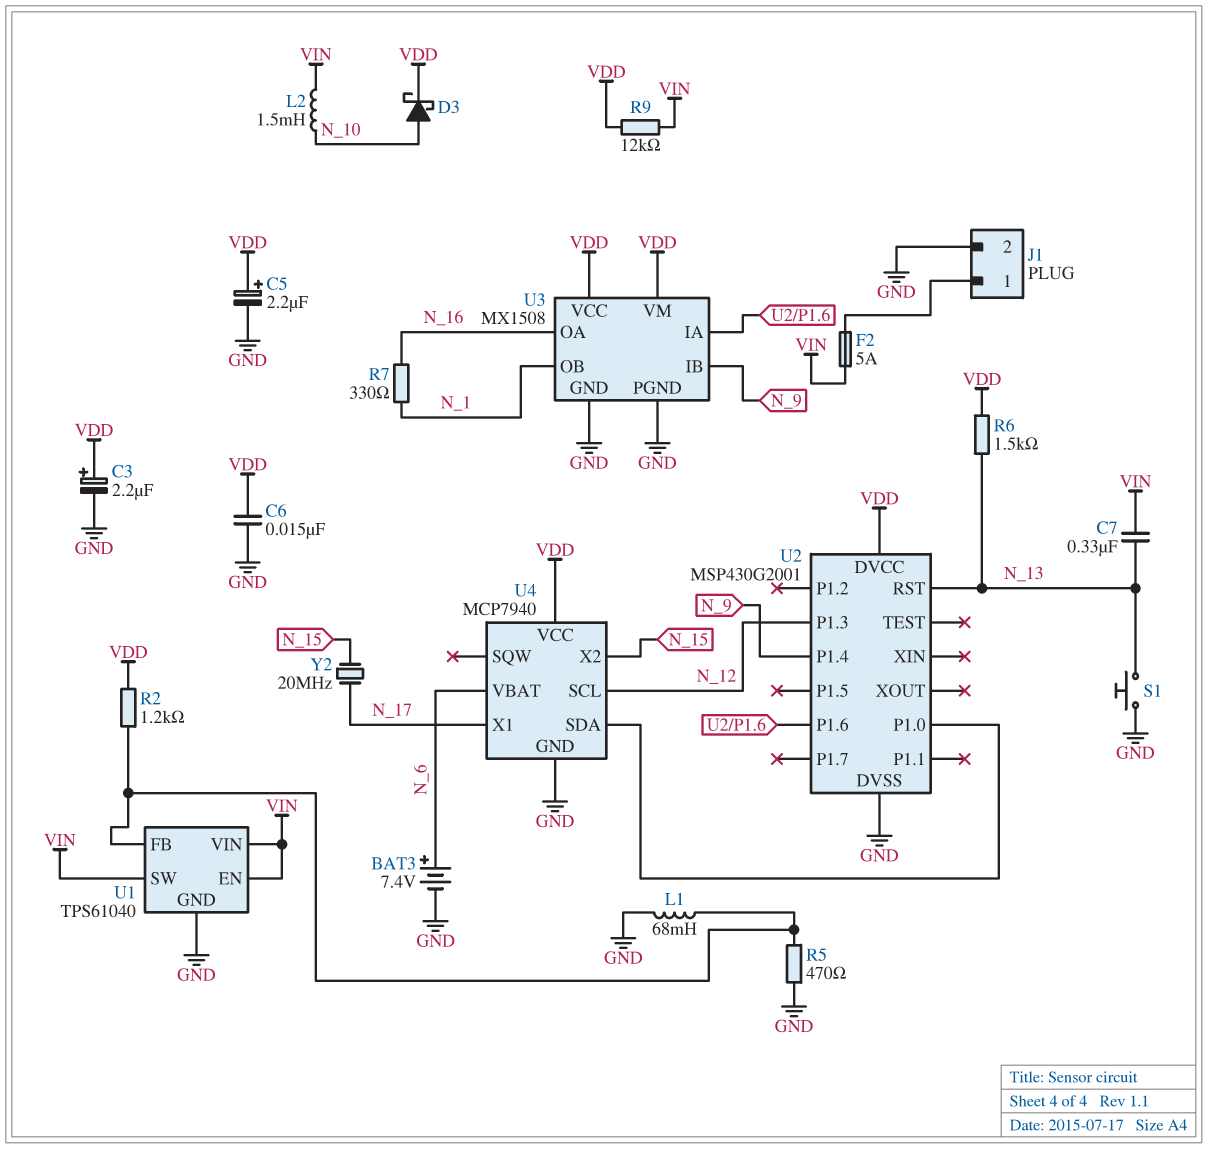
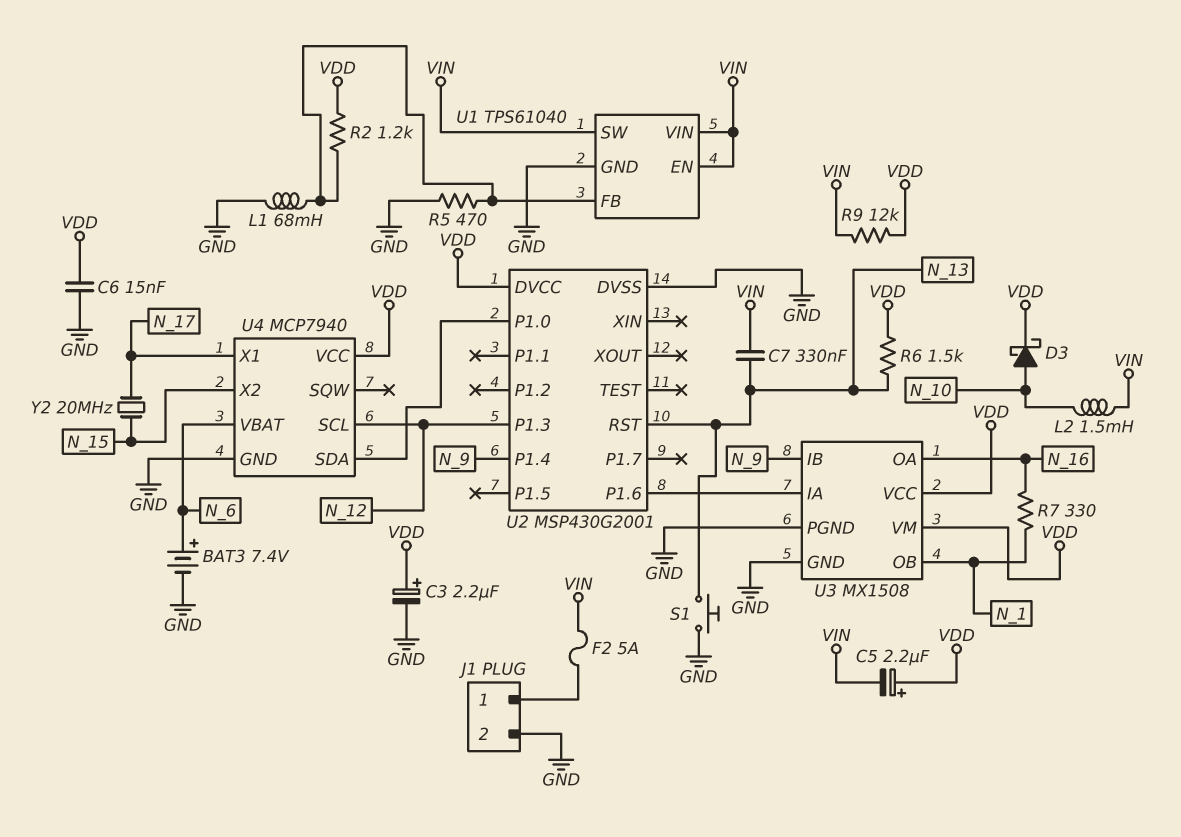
C5: 2.2uF (plus VDD, minus GND) -> 2.2uF (plus VDD, minus VIN)

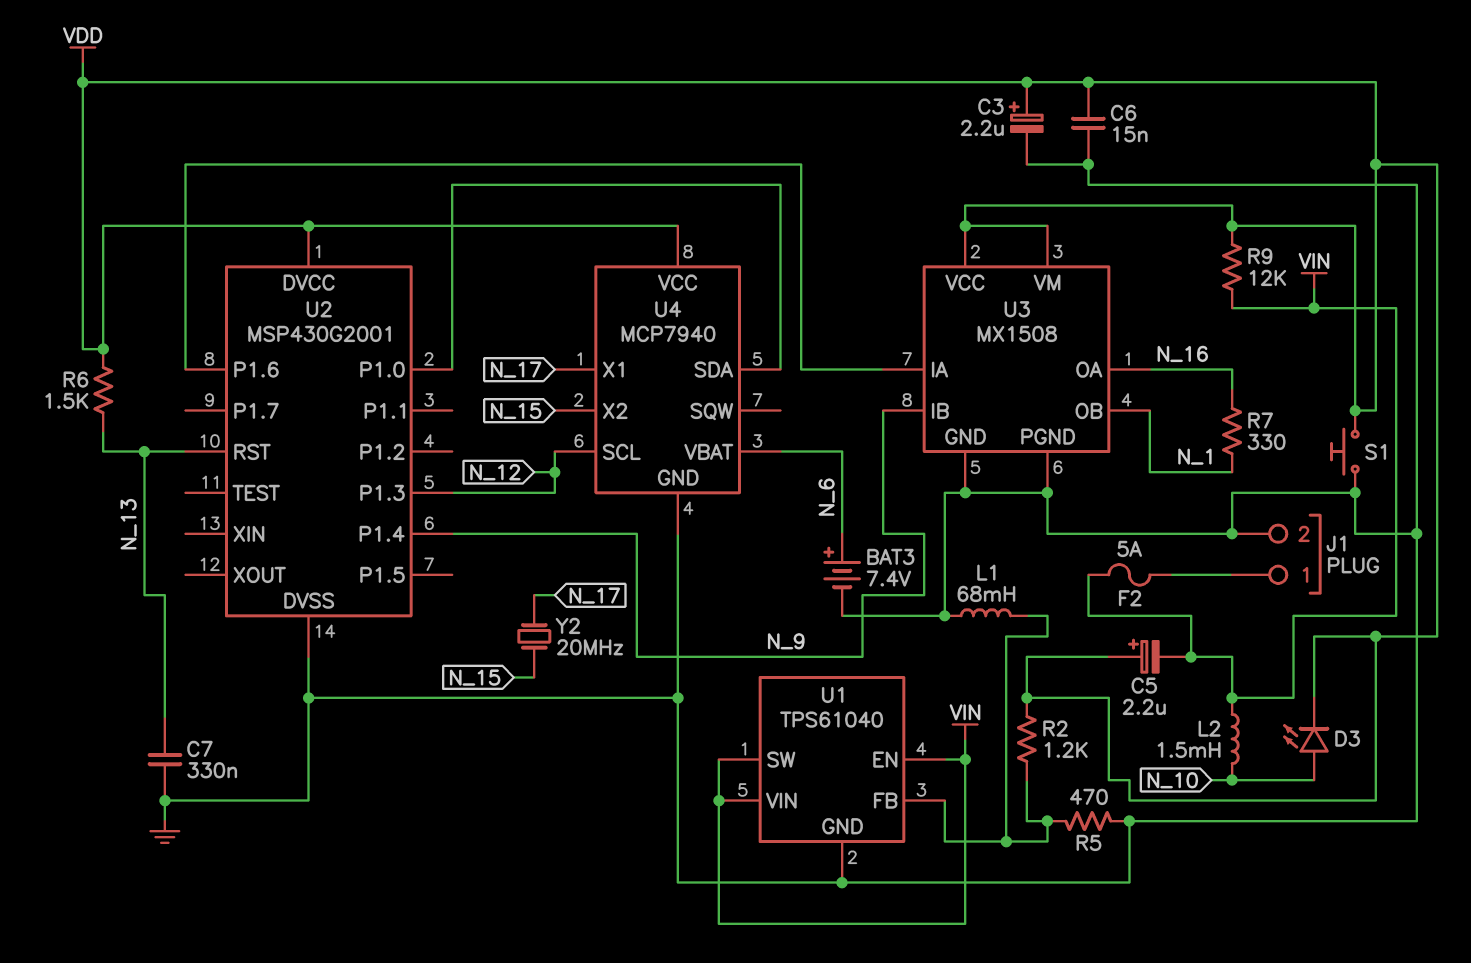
C7: 330nF (N_13, VIN) -> 330nF (GND, N_13)
D3: schottky (A N_10, K VDD) -> LED (A N_10, K VDD)
S1: button (GND, N_13) -> button (GND, VDD)

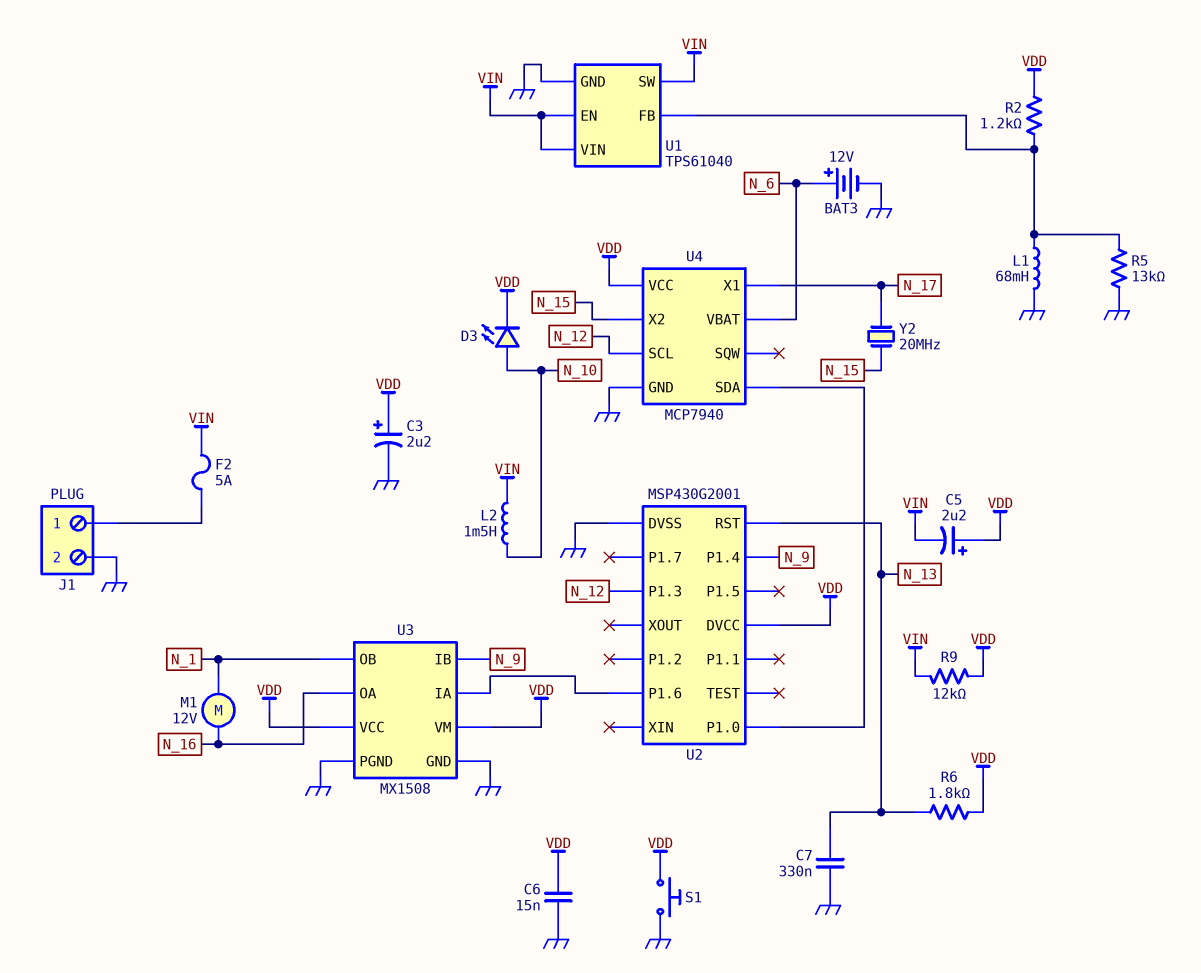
BAT3: 7.4V (plus N_6, minus GND) -> 12V (plus N_6, minus GND)
M1: none -> motor 12V (N_1, N_16)
R5: 470 (GND, U1/FB) -> 13k (GND, U1/FB)
R6: 1.5k (N_13, VDD) -> 1.8k (N_13, VDD)
R7: 330 (N_1, N_16) -> none

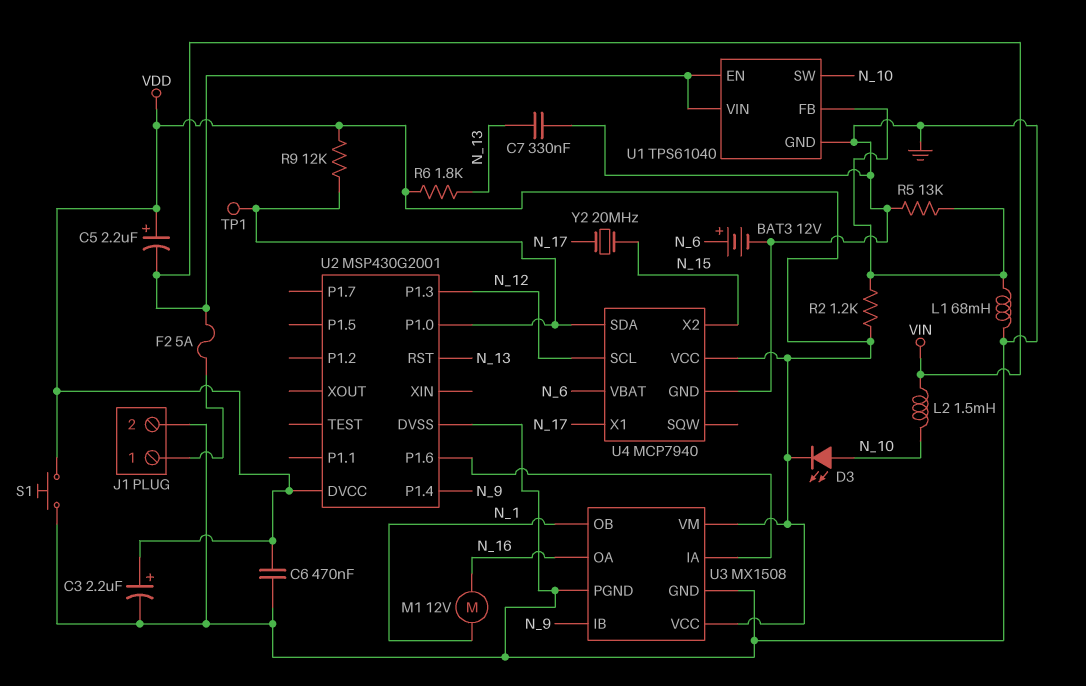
C6: 15nF (GND, VDD) -> 470nF (GND, VDD)
R9: 12k (VDD, VIN) -> 12k (U2/P1.0, VDD)
TP1: none -> test point (U2/P1.0)
U1 pin SW: VIN -> N_10

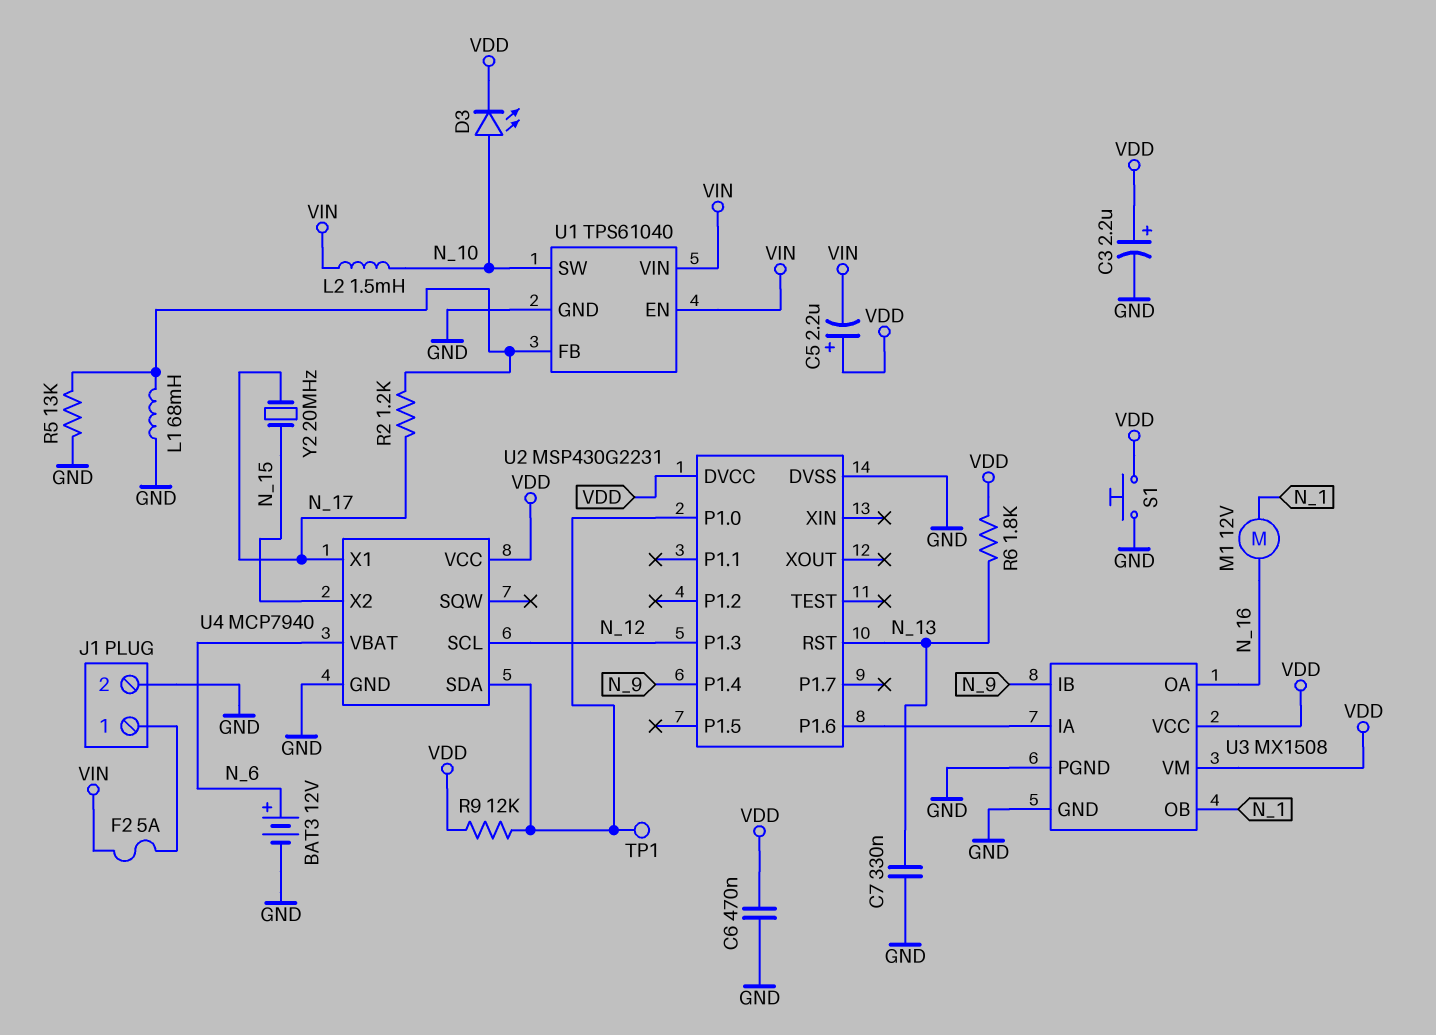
R2: 1.2k (U1/FB, VDD) -> 1.2k (N_17, U1/FB)
U2: MSP430G2001 -> MSP430G2231

